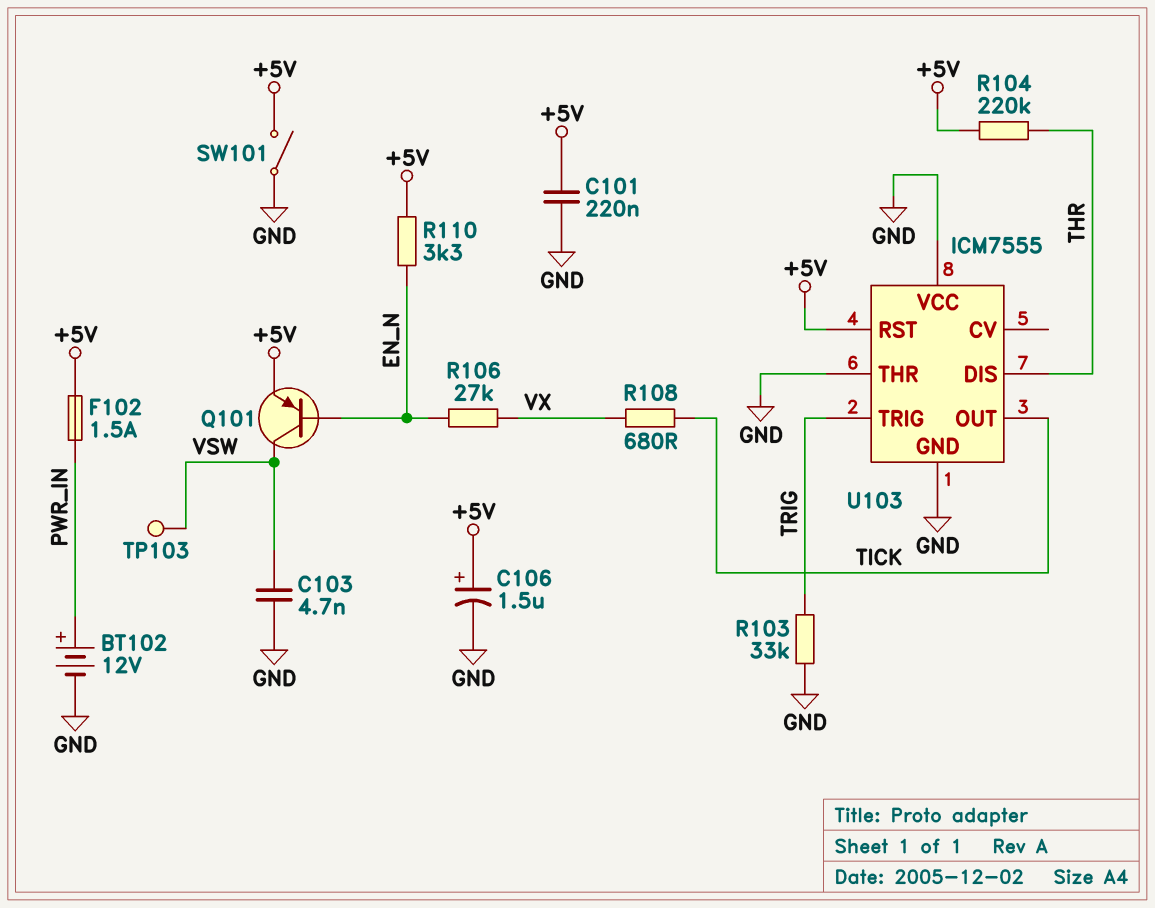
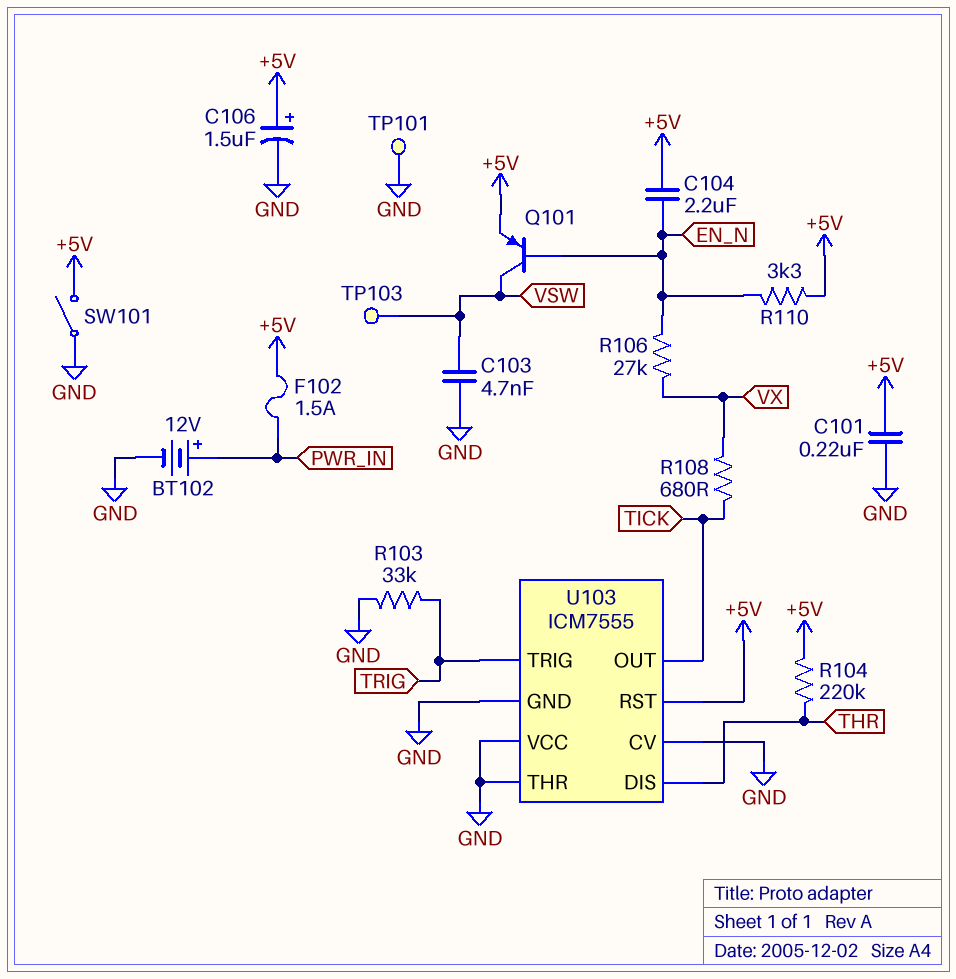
C104: none -> 2.2uF (+5V, EN_N)
TP101: none -> test point (GND)
U103 pin CV: none -> GND

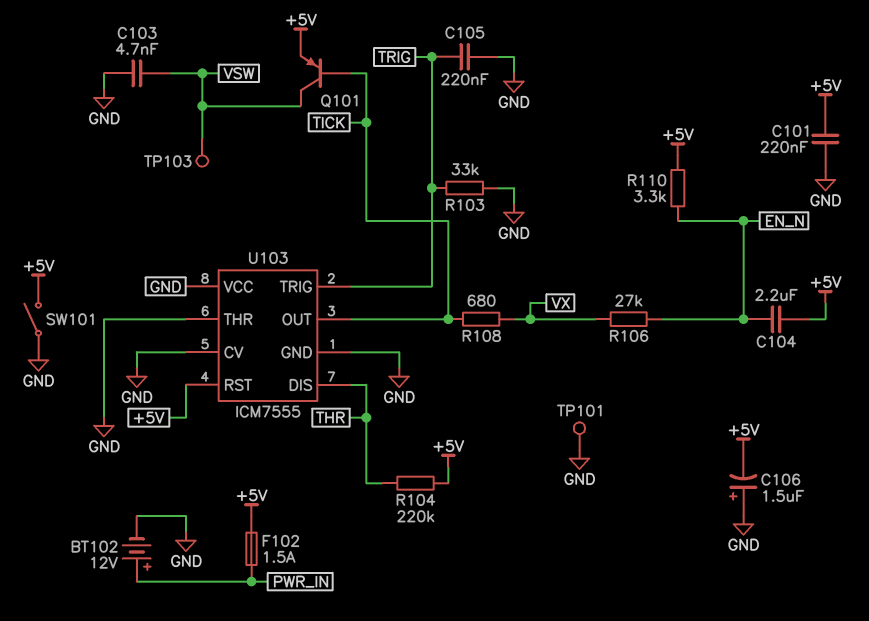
C105: none -> 220nF (GND, TRIG)
C106: 1.5uF (plus +5V, minus GND) -> 1.5uF (plus GND, minus +5V)
Q101: PNP (B EN_N, C VSW, E +5V) -> PNP (B TICK, C VSW, E +5V)

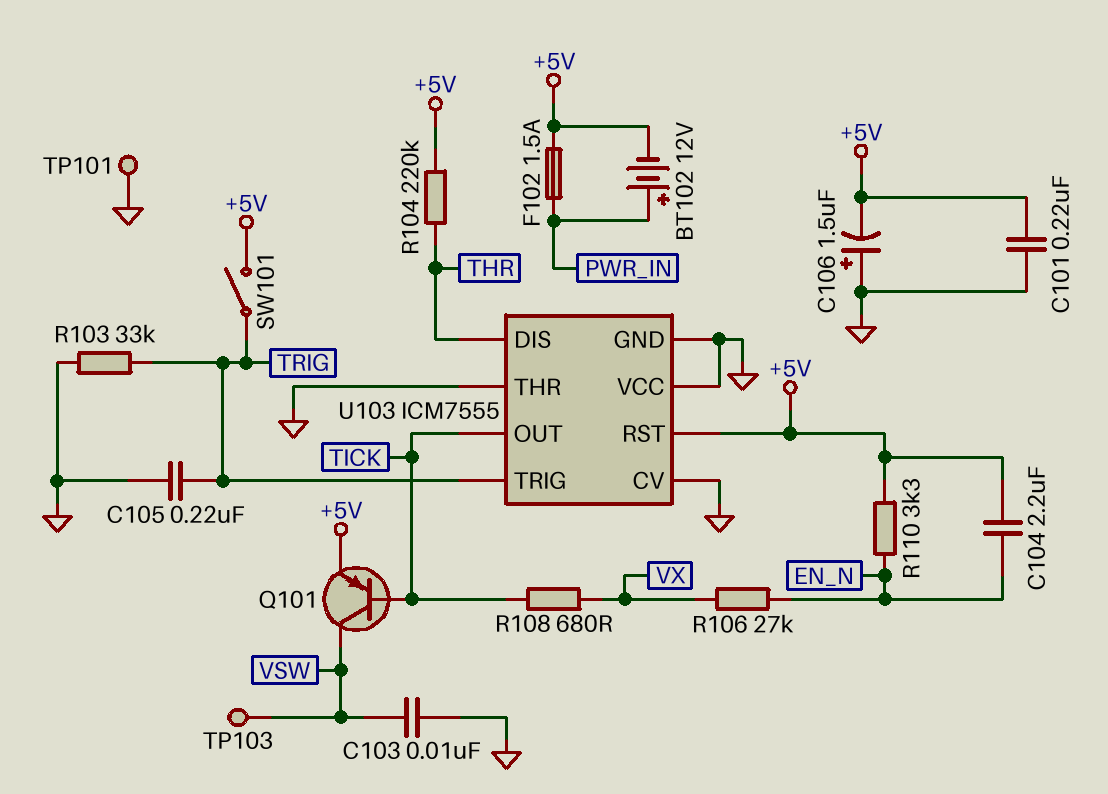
BT102: 12V (plus PWR_IN, minus GND) -> 12V (plus PWR_IN, minus +5V)
C103: 4.7nF (GND, VSW) -> 10nF (GND, VSW)
SW101: switch (+5V, GND) -> switch (+5V, TRIG)

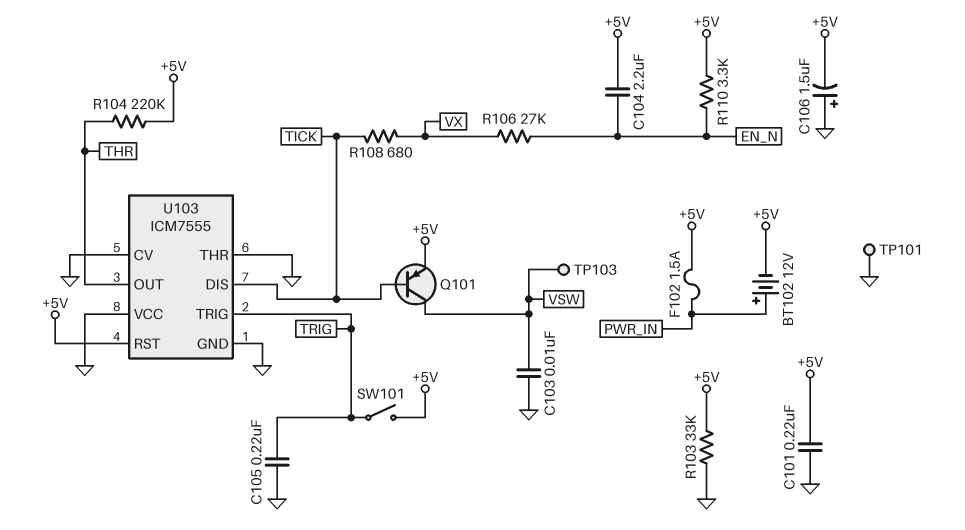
R103: 33k (GND, TRIG) -> 33k (+5V, GND)
U103 pin DIS: THR -> TICK
U103 pin OUT: TICK -> THR

